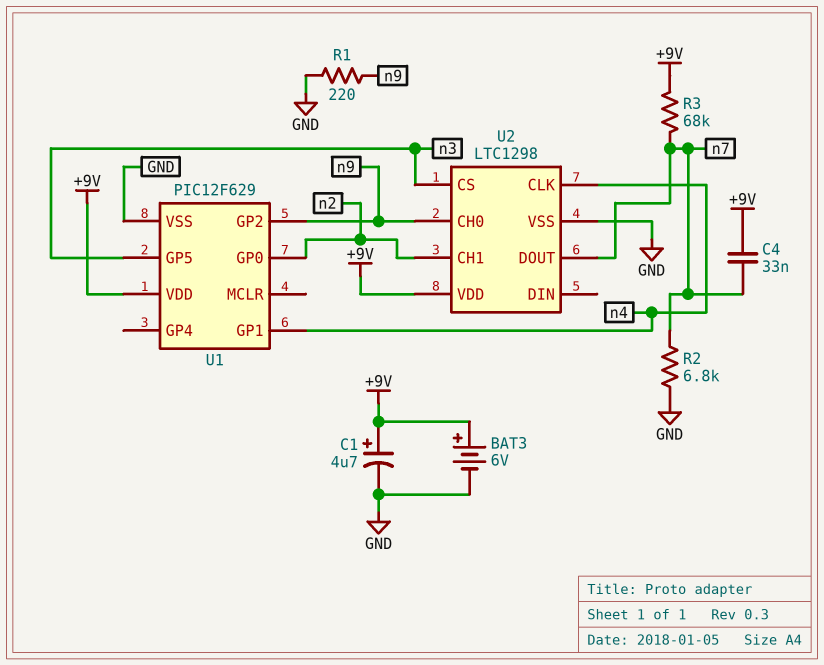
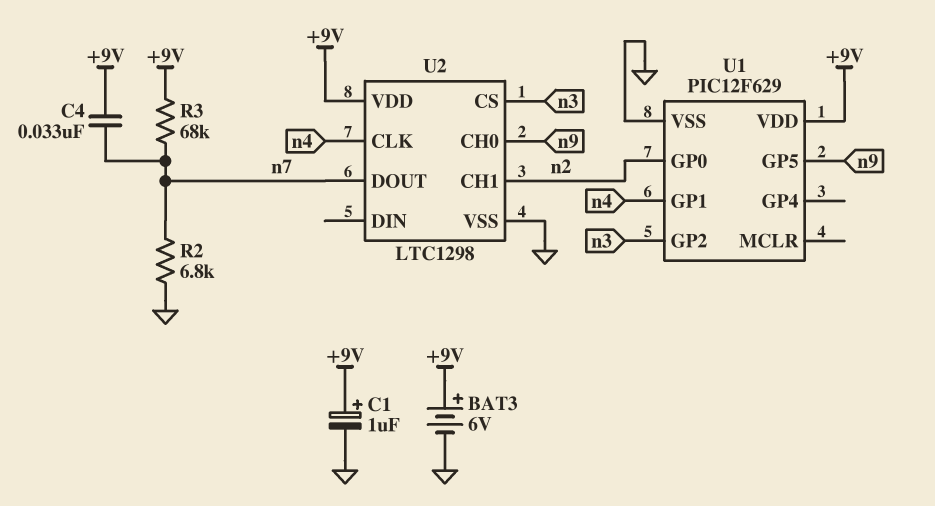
C1: 4.7uF (plus +9V, minus GND) -> 1uF (plus +9V, minus GND)
R1: 220 (GND, n9) -> none
U1 pin GP2: n9 -> n3
U1 pin GP5: n3 -> n9

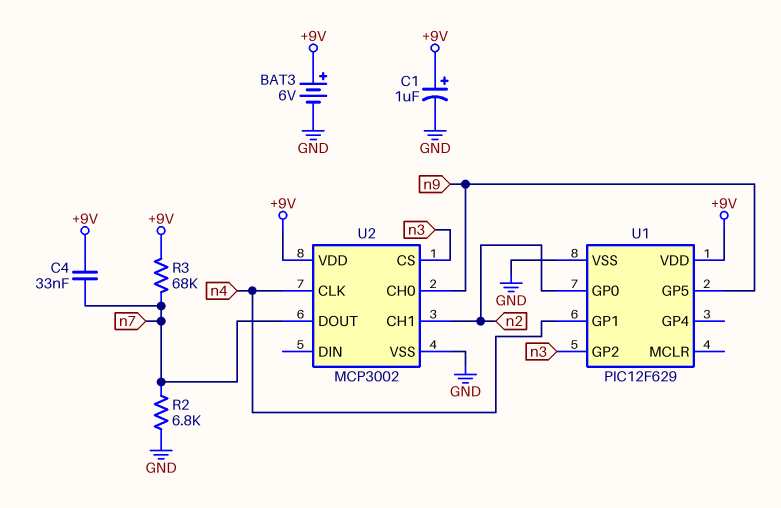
U2: LTC1298 -> MCP3002

